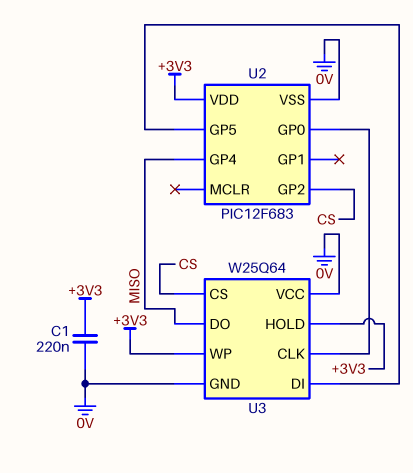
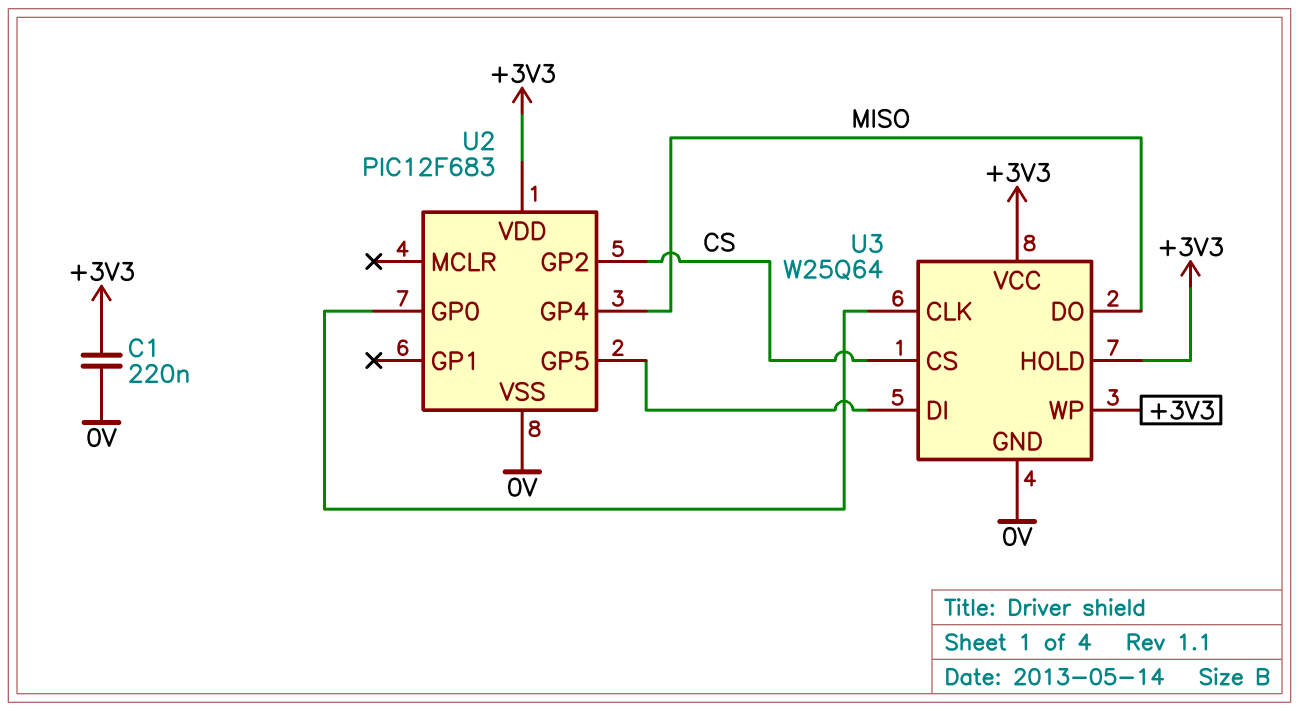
U3 pin VCC: 0V -> +3V3

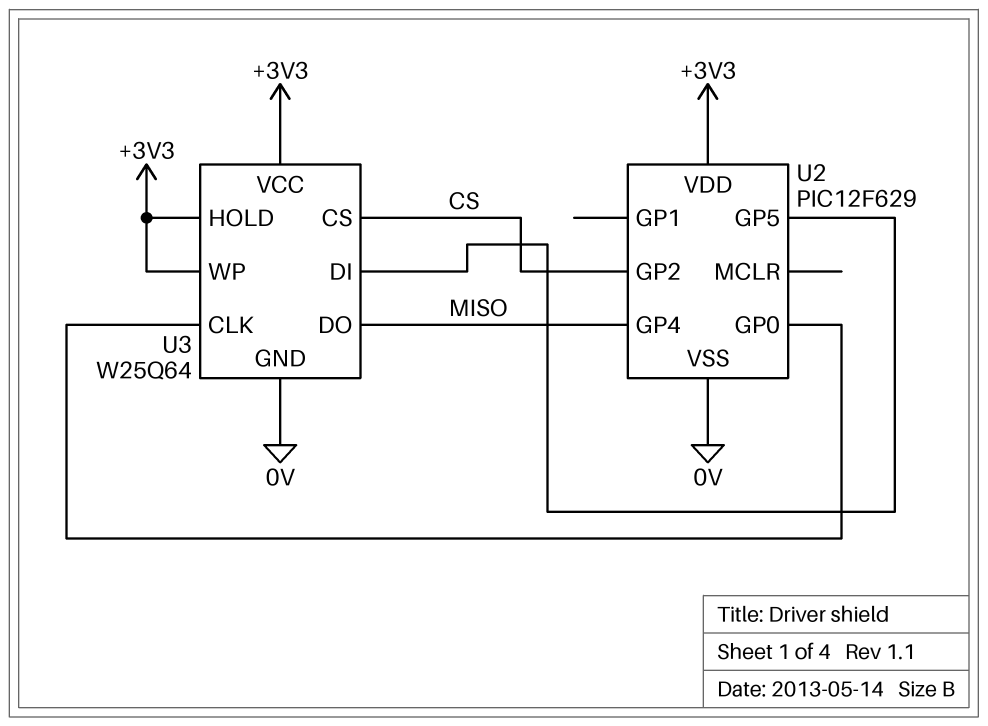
C1: 220nF (+3V3, 0V) -> none
U2: PIC12F683 -> PIC12F629

